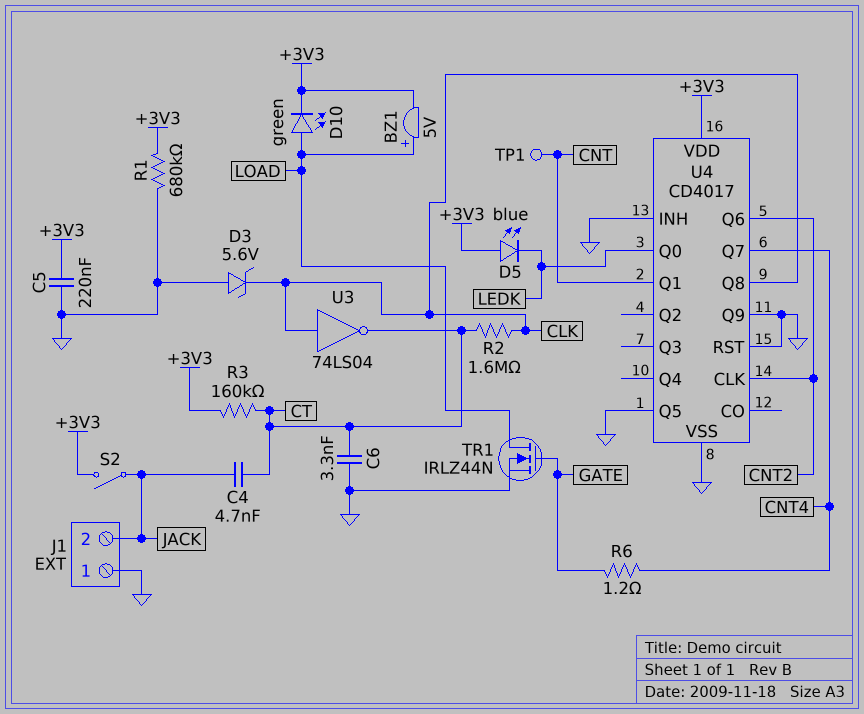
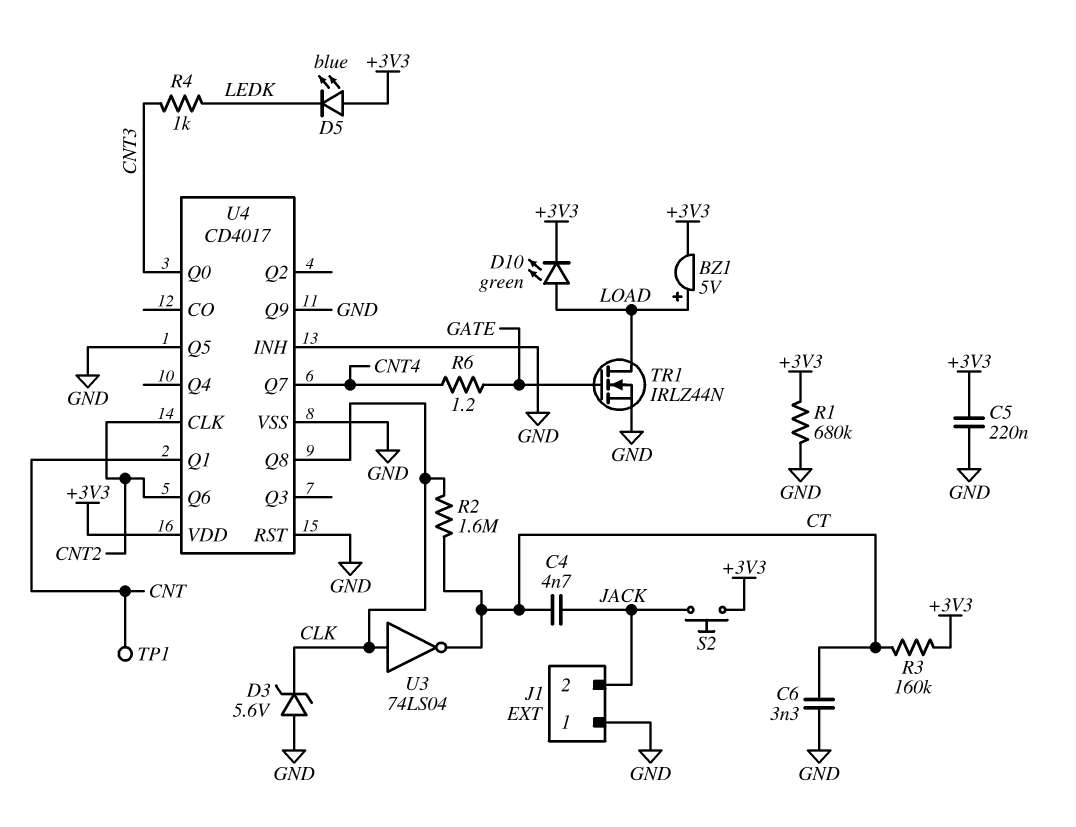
R4: none -> 1k (CNT3, LEDK)
S2: switch (+3V3, JACK) -> button (+3V3, JACK)
U4 pin Q0: LEDK -> CNT3

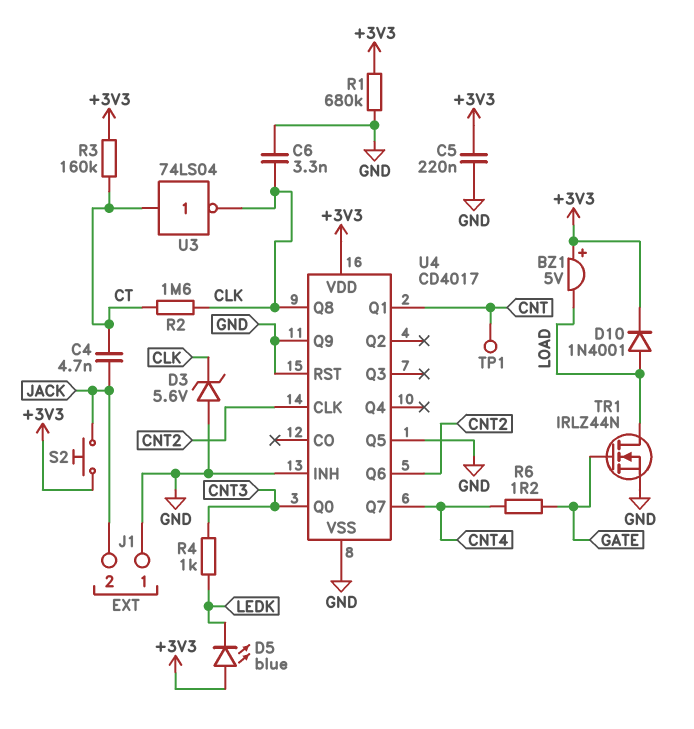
BZ1: buzzer 5V (plus LOAD, minus +3V3) -> buzzer 5V (plus +3V3, minus LOAD)
C6: 3.3nF (CT, GND) -> 3.3nF (CLK, GND)
D10: LED green (A LOAD, K +3V3) -> diode 1N4001 (A LOAD, K +3V3)
U3: NOT 74LS04 (in CLK, out CT) -> NOT 74LS04 (in CT, out CLK)

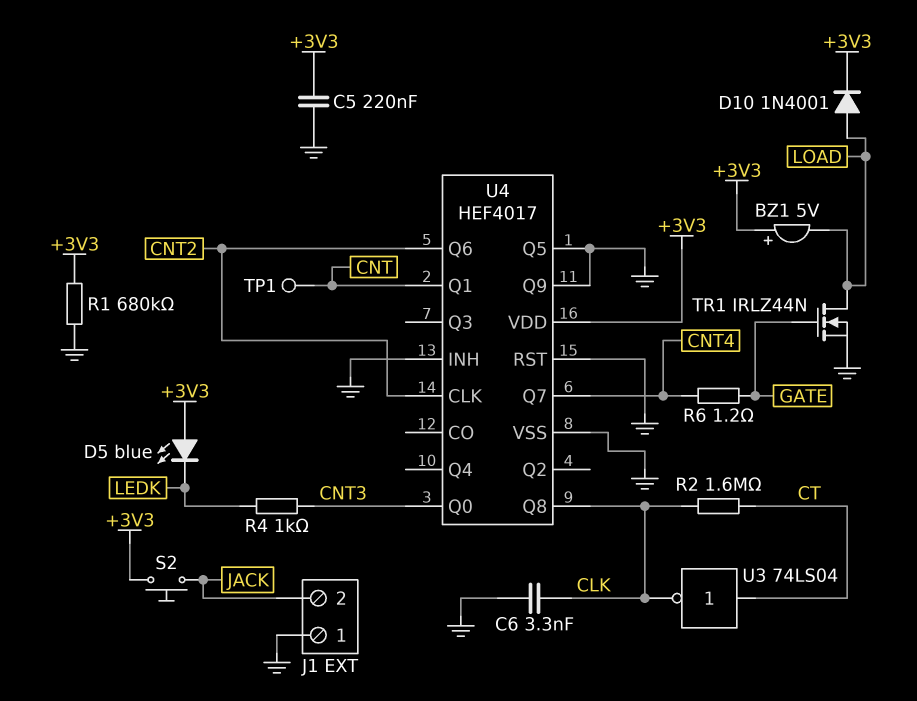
C4: 4.7nF (CT, JACK) -> none
D3: zener 5.6V (A GND, K CLK) -> none
R3: 160k (+3V3, CT) -> none
U4: CD4017 -> HEF4017

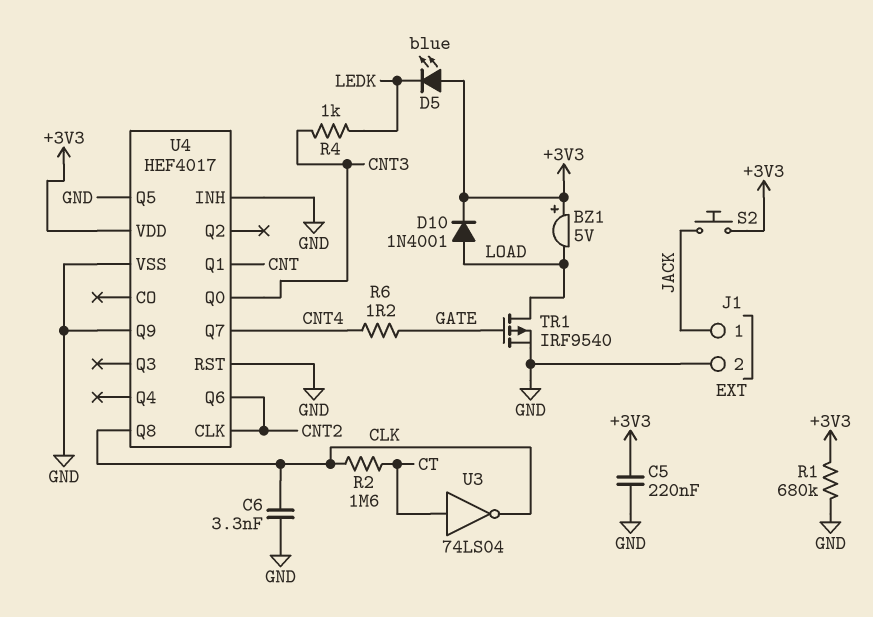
J1 pin 1: GND -> JACK
J1 pin 2: JACK -> GND
TP1: test point (CNT) -> none
TR1: NMOS IRLZ44N (G GATE, D LOAD, S GND) -> PMOS IRF9540 (G GATE, D LOAD, S GND)

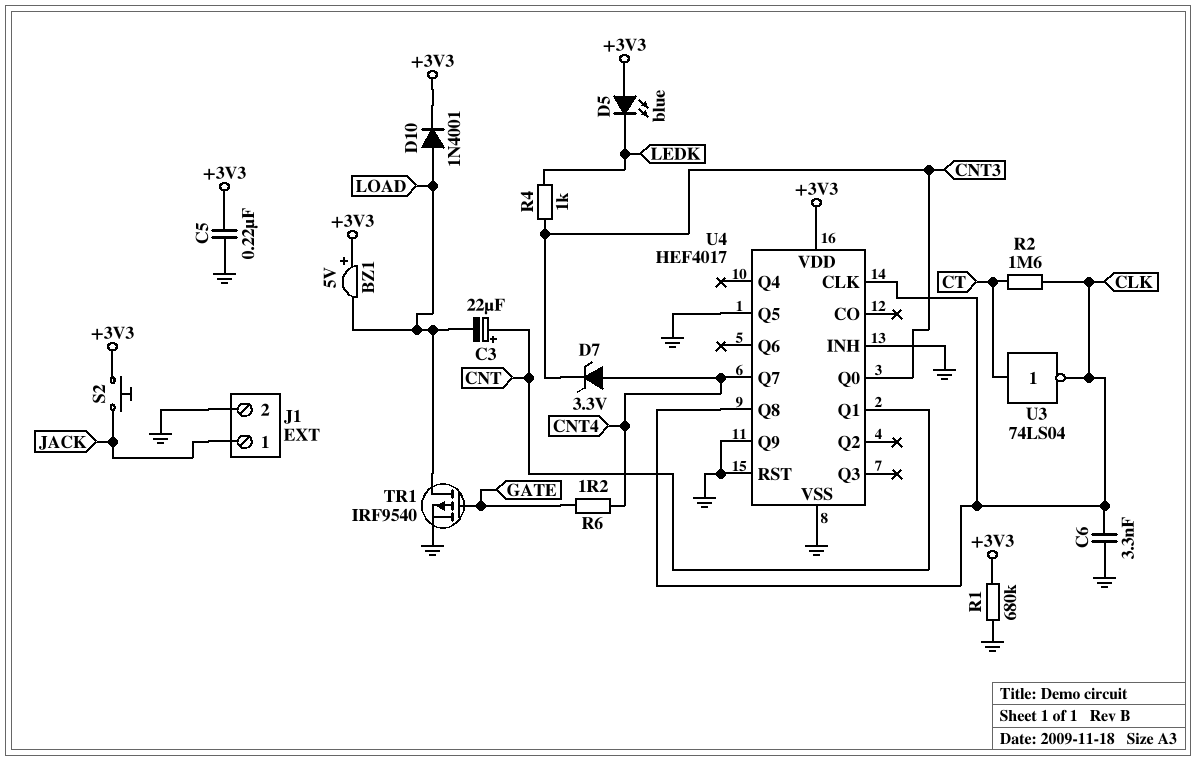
C3: none -> 22uF (plus CNT, minus LOAD)
D7: none -> zener 3.3V (A CNT4, K CNT3)
U4 pin CLK: CNT2 -> CLK
U4 pin Q6: CNT2 -> none

